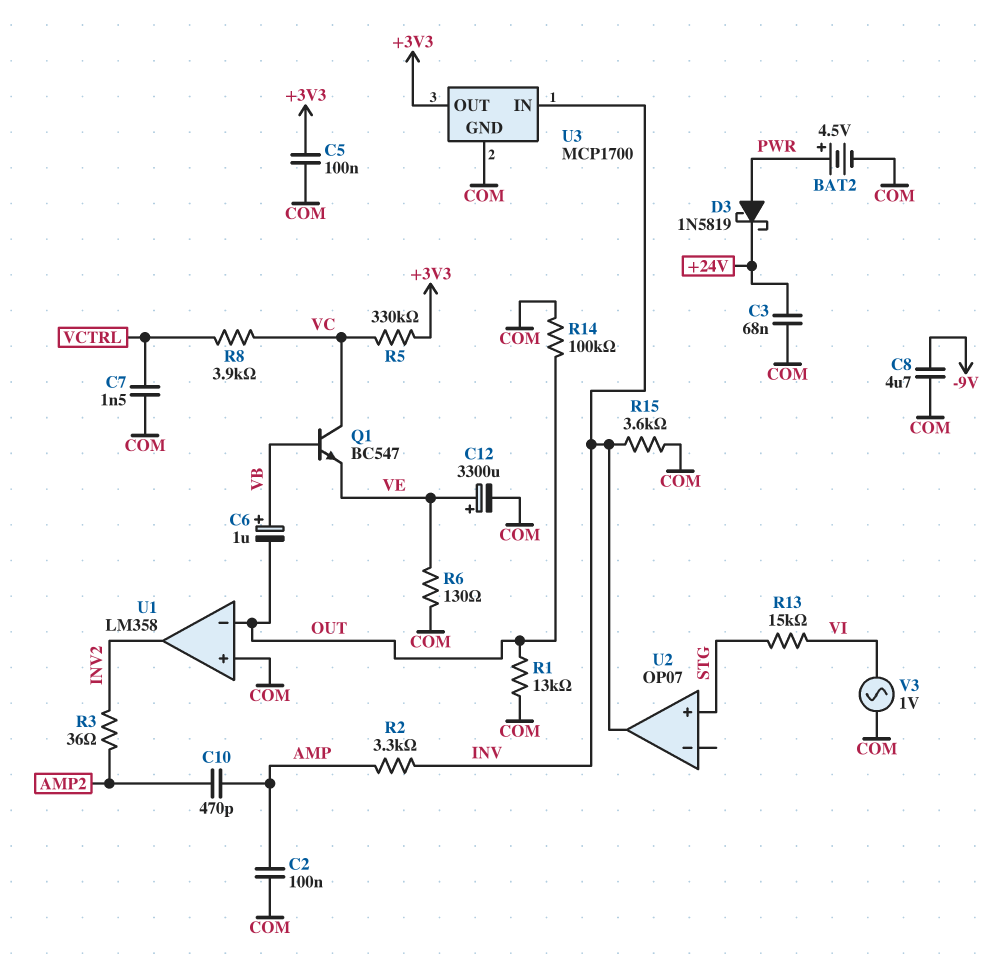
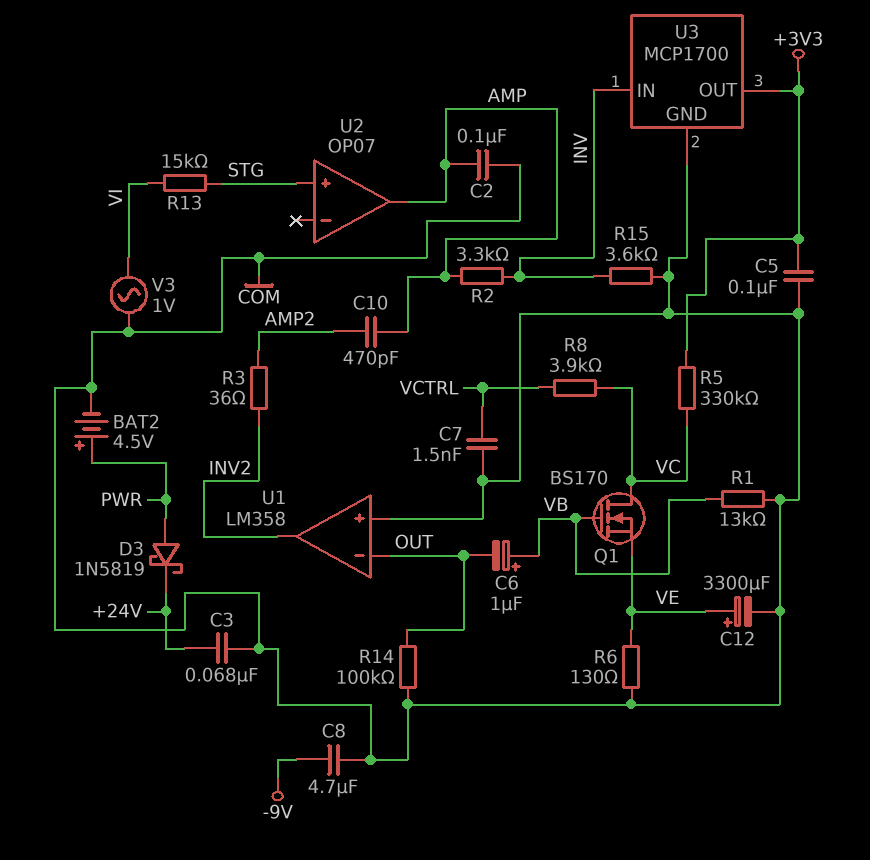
Q1: NPN BC547 (B VB, C VC, E VE) -> NMOS BS170 (G VB, D VC, S VE)
R1: 13k (COM, OUT) -> 13k (COM, VB)
U2 pin out: INV -> AMP

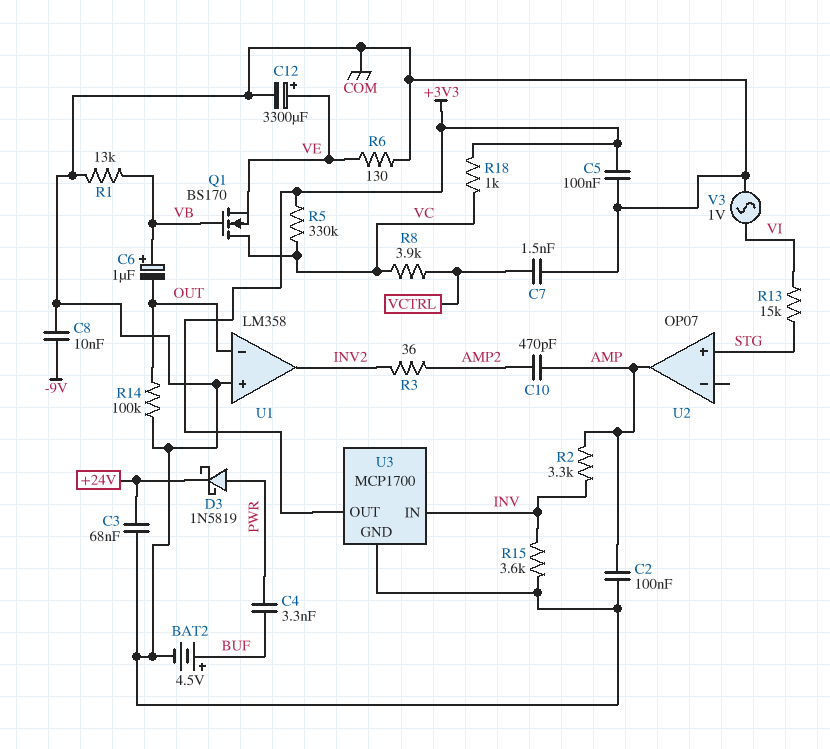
BAT2: 4.5V (plus PWR, minus COM) -> 4.5V (plus BUF, minus COM)
C4: none -> 3.3nF (BUF, PWR)
C8: 4.7uF (-9V, COM) -> 10nF (-9V, COM)
R18: none -> 1k (+3V3, VC)

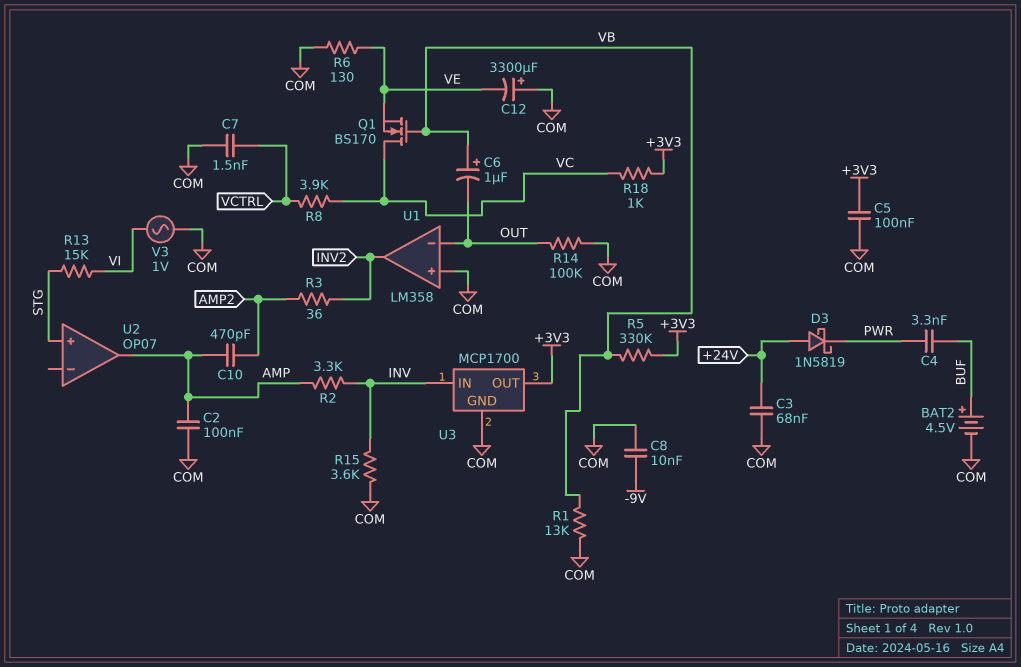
C12: 3300uF (plus VE, minus COM) -> 3300uF (plus COM, minus VE)
D3: schottky 1N5819 (A PWR, K +24V) -> schottky 1N5819 (A +24V, K PWR)
R5: 330k (+3V3, VC) -> 330k (+3V3, VB)

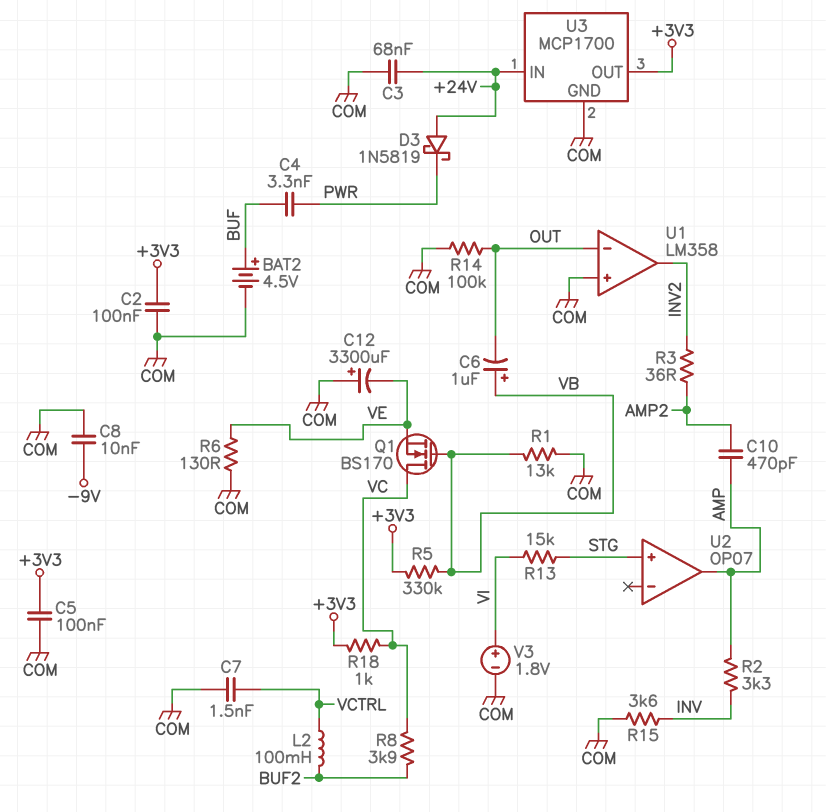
C2: 100nF (AMP, COM) -> 100nF (+3V3, COM)
L2: none -> 100mH (BUF2, VCTRL)
R8: 3.9k (VC, VCTRL) -> 3.9k (BUF2, VC)
U3 pin IN: INV -> +24V
V3: AC 1V (COM, VI) -> 1.8V (plus VI, minus COM)

